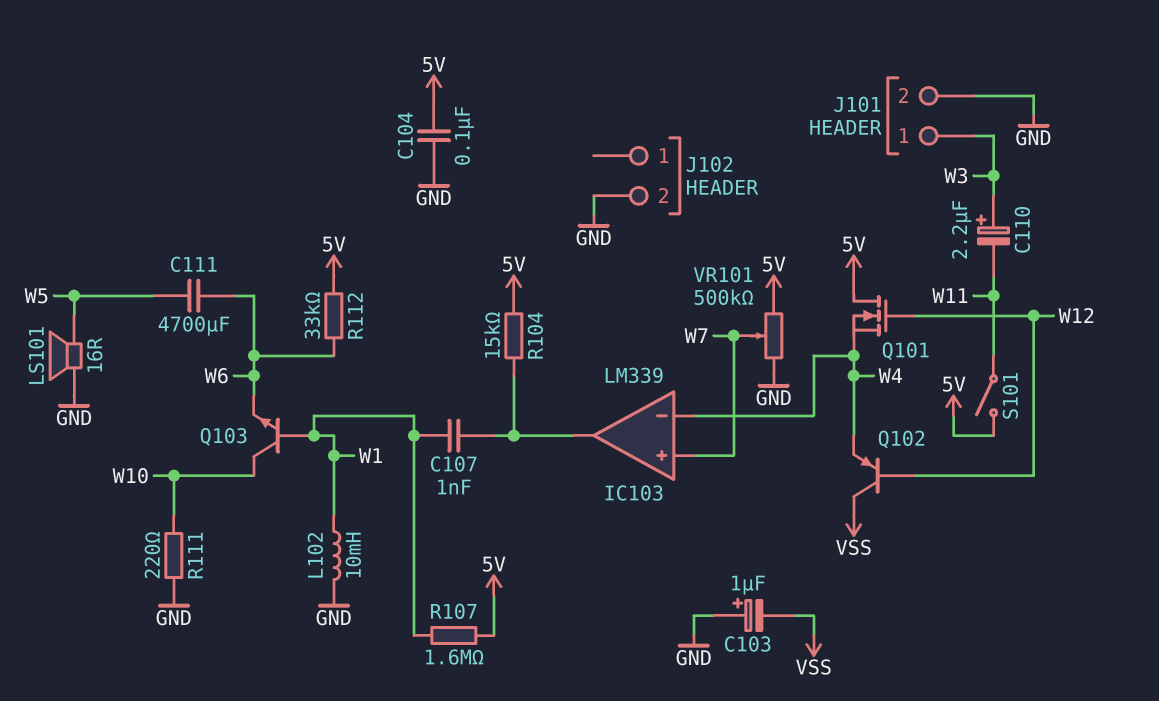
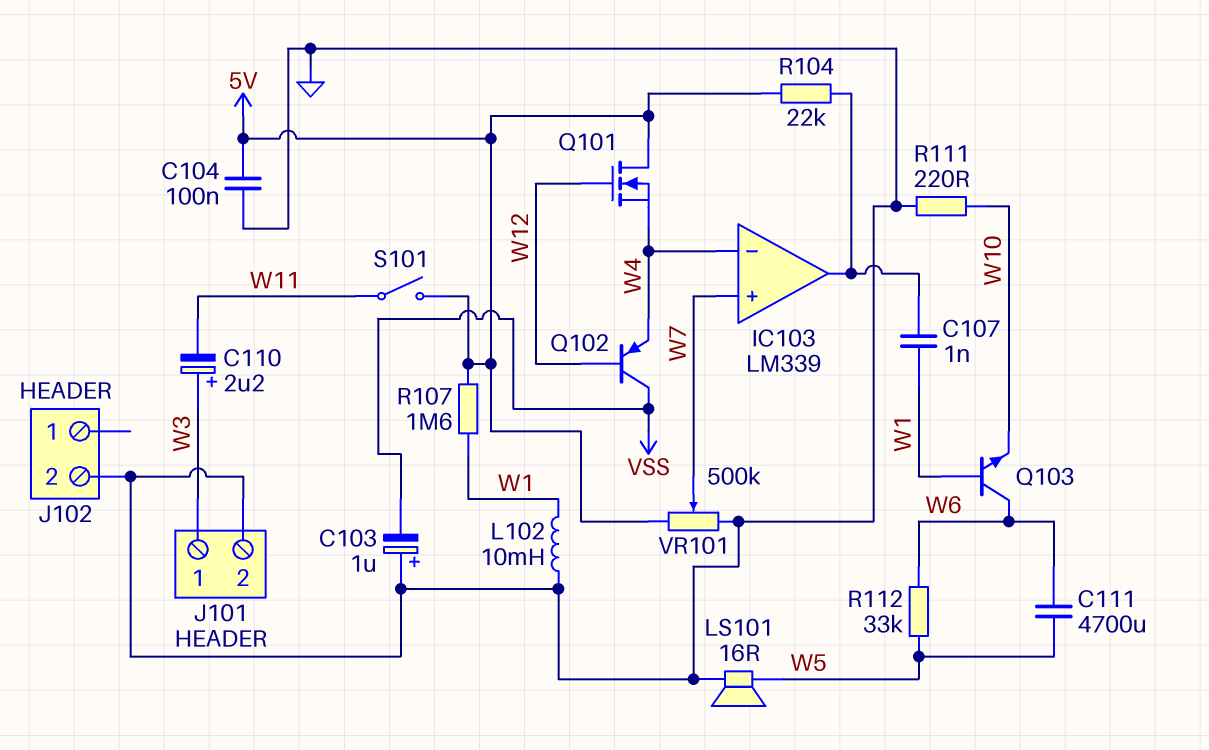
Q103: NPN (B W1, C W10, E W6) -> NPN (B W1, C W6, E W10)
R104: 15k (5V, IC103/out) -> 22k (5V, IC103/out)
R112: 33k (5V, W6) -> 33k (W5, W6)

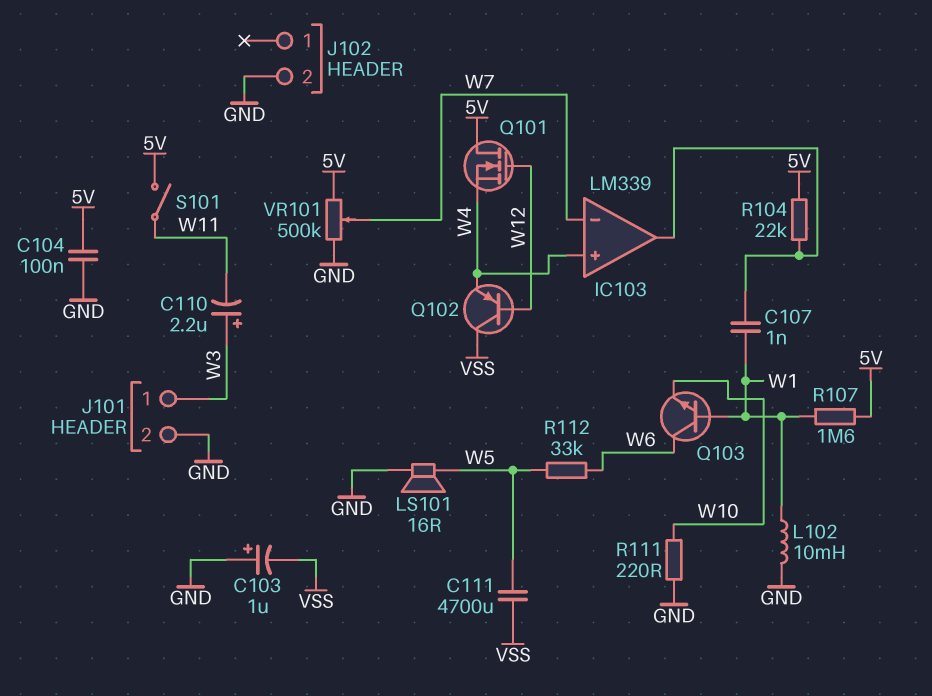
C111: 4700uF (W5, W6) -> 4700uF (VSS, W5)
IC103 pin in+: W7 -> W4
IC103 pin in-: W4 -> W7

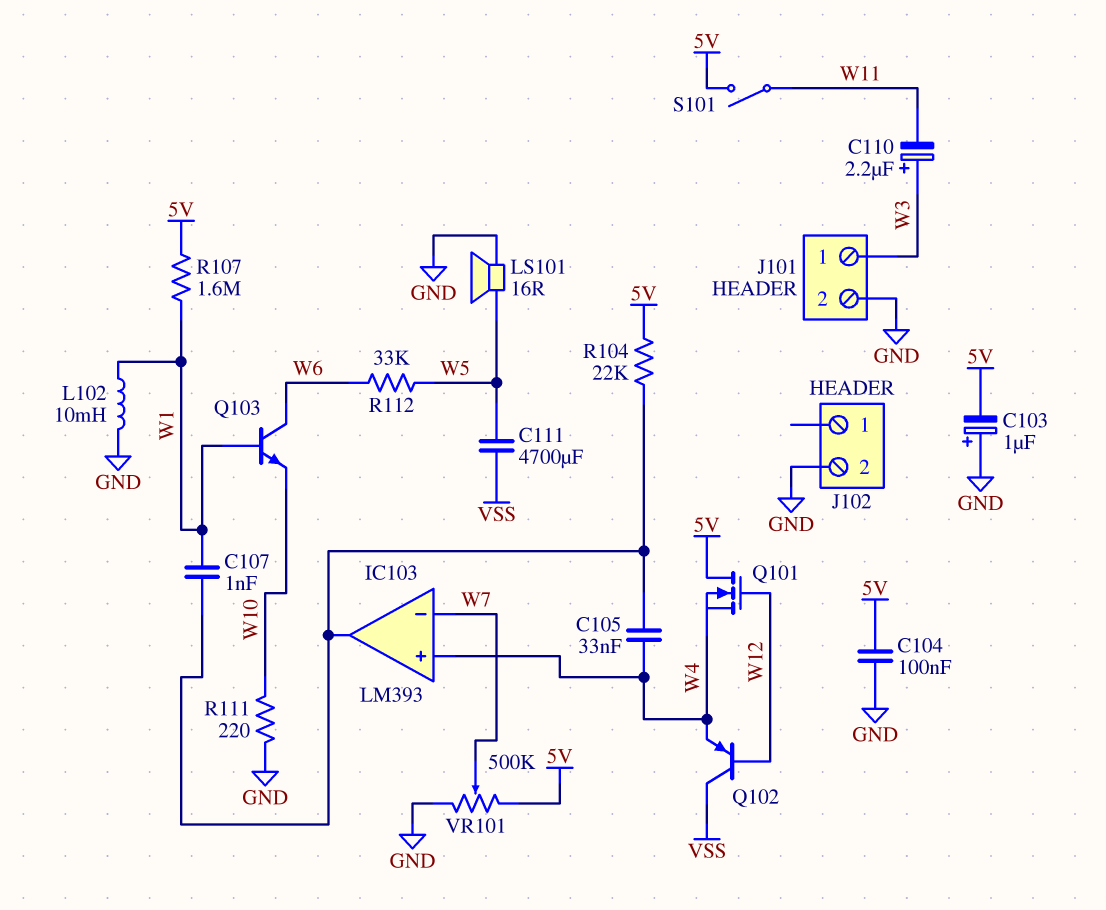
C103: 1uF (plus GND, minus VSS) -> 1uF (plus GND, minus 5V)
C105: none -> 33nF (IC103/out, W4)
IC103: LM339 -> LM393

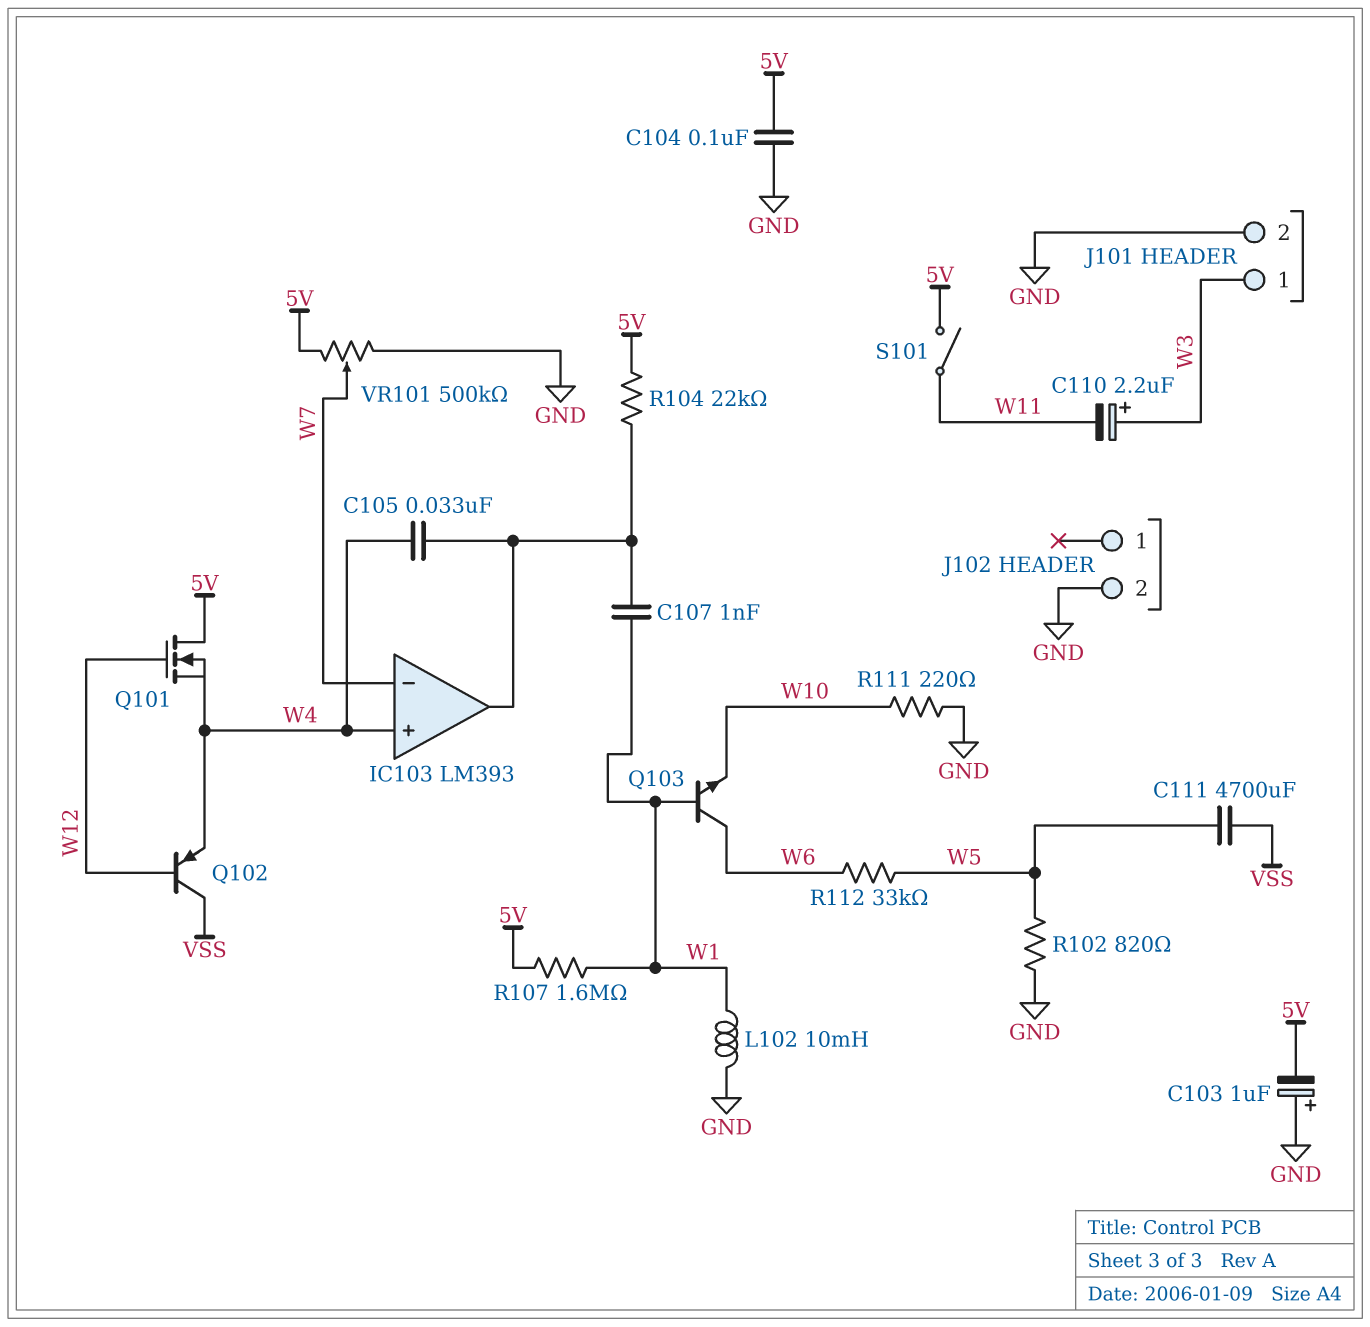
LS101: speaker 16R (GND, W5) -> none
R102: none -> 820 (GND, W5)

